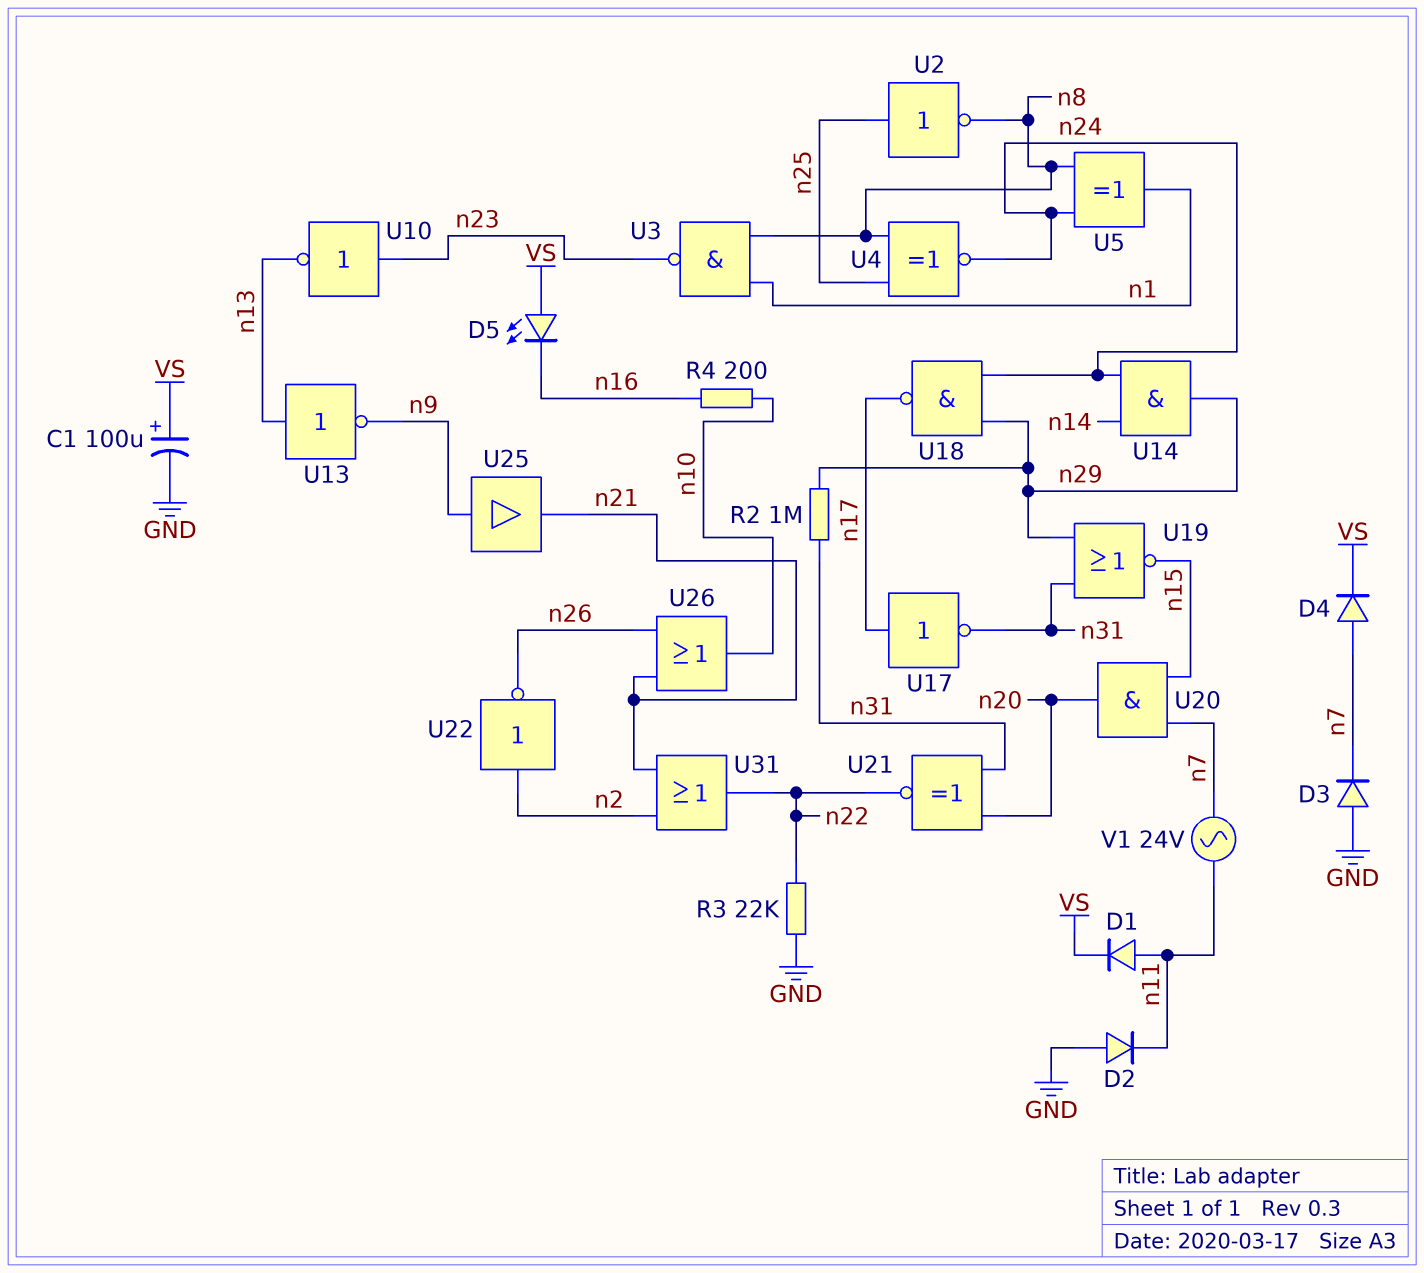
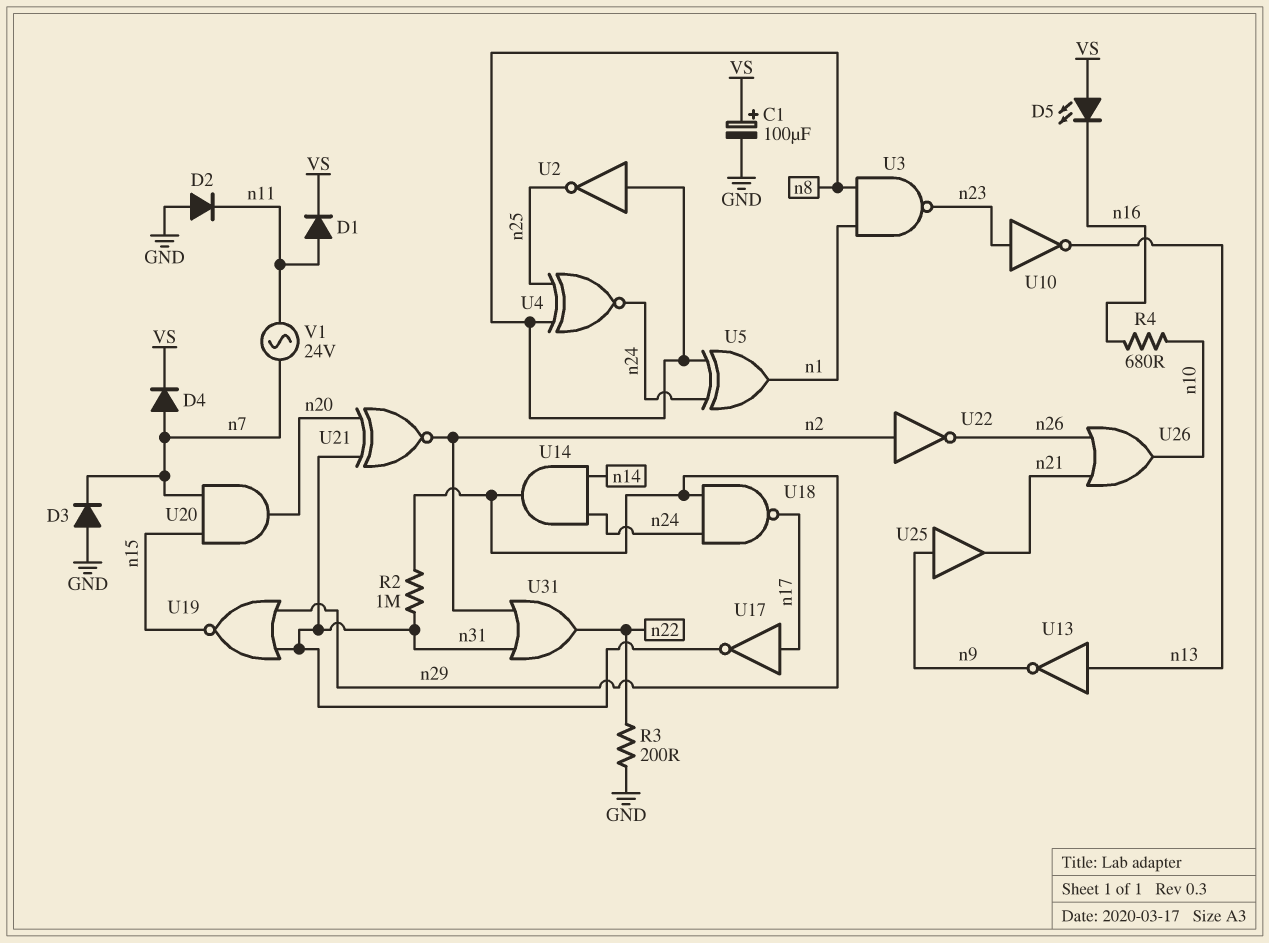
R3: 22k (GND, n22) -> 200 (GND, n22)
R4: 200 (n10, n16) -> 680 (n10, n16)
U2: NOT (in n25, out n8) -> NOT (in n8, out n25)
U21: XNOR (in n20, in n31, out n22) -> XNOR (in n20, in n31, out n2)
U31: OR (in n2, in n21, out n22) -> OR (in n2, in n31, out n22)

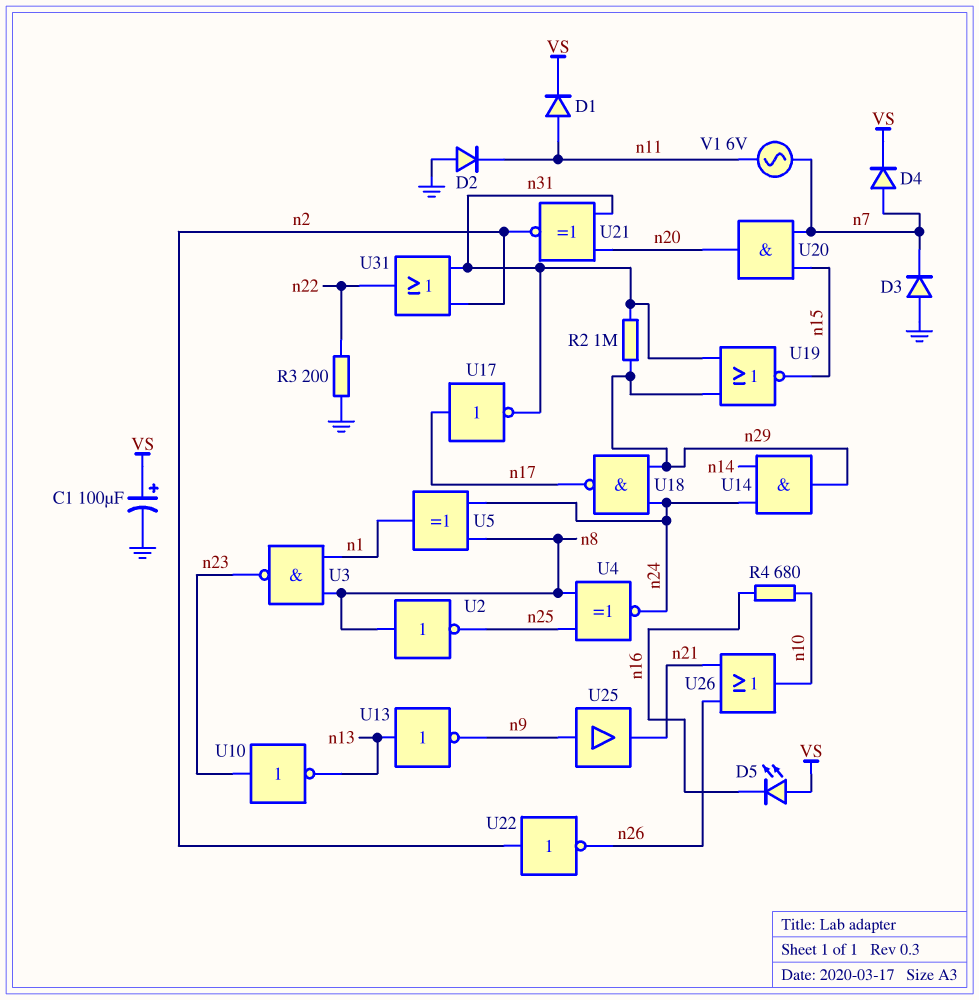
V1: AC 24V (n7, n11) -> AC 6V (n7, n11)

